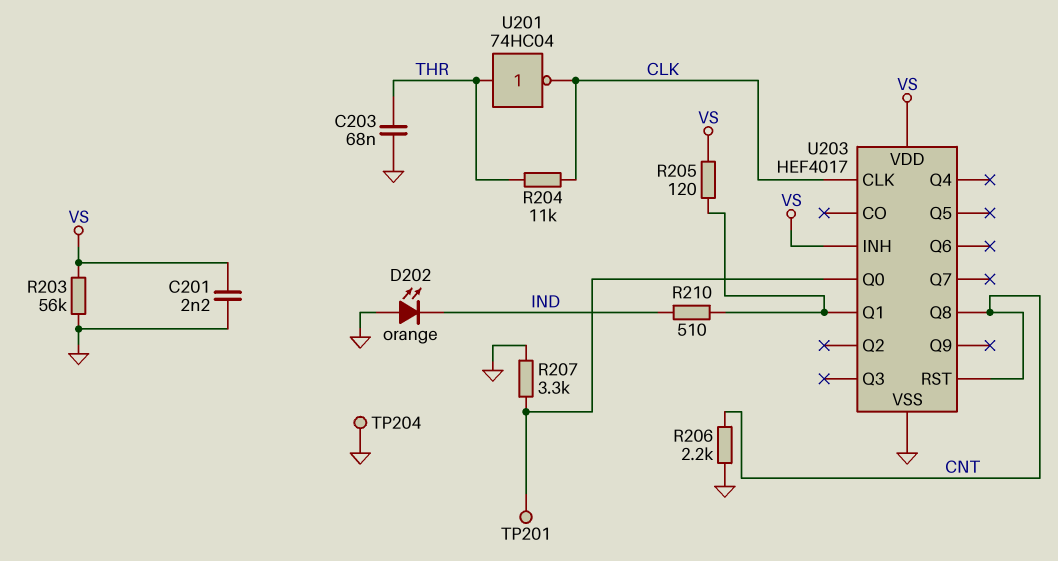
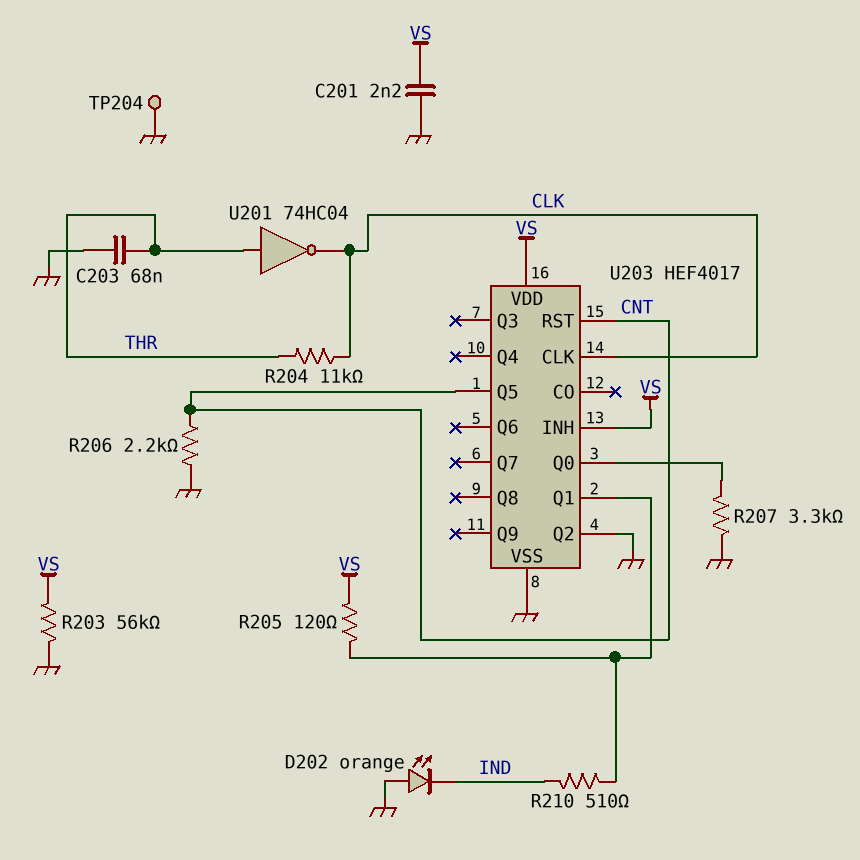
TP201: test point (U203/Q0) -> none
U203 pin Q2: none -> GND
U203 pin Q5: none -> CNT
U203 pin Q8: CNT -> none

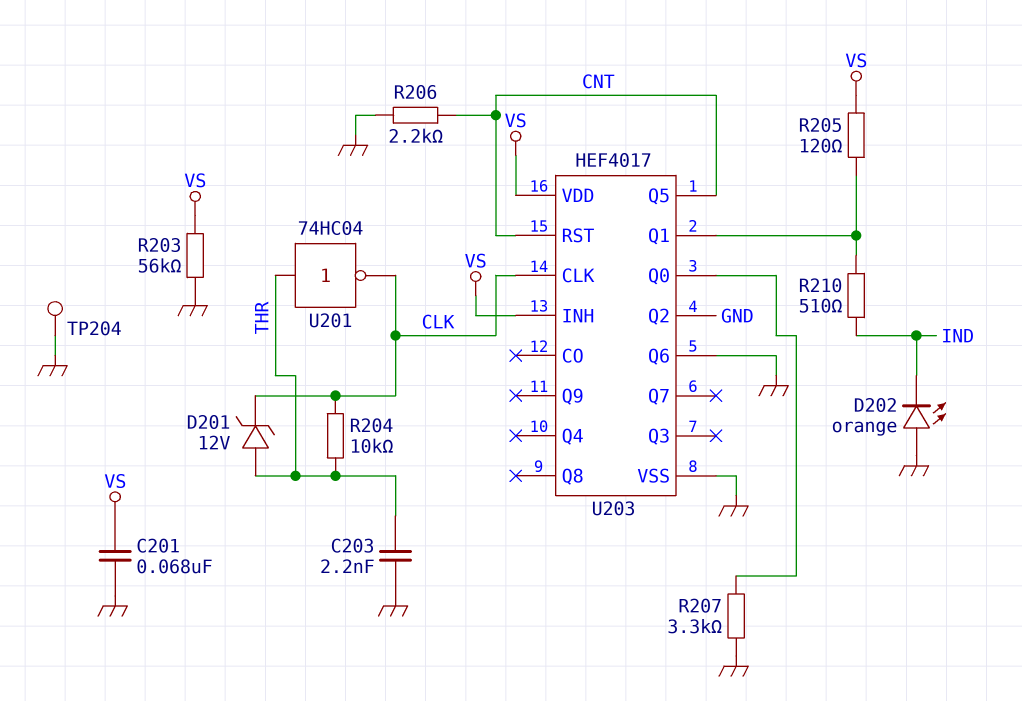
C201: 2.2nF (GND, VS) -> 68nF (GND, VS)
C203: 68nF (GND, THR) -> 2.2nF (GND, THR)
D201: none -> zener 12V (A THR, K CLK)
R204: 11k (CLK, THR) -> 10k (CLK, THR)
U203 pin Q6: none -> GND

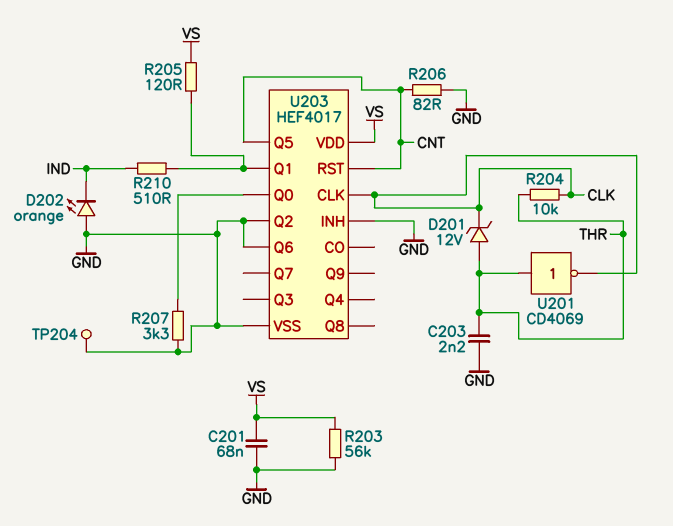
R206: 2.2k (CNT, GND) -> 82 (CNT, GND)
U201: NOT 74HC04 (in THR, out CLK) -> NOT CD4069 (in THR, out CLK)
U203 pin INH: VS -> GND

